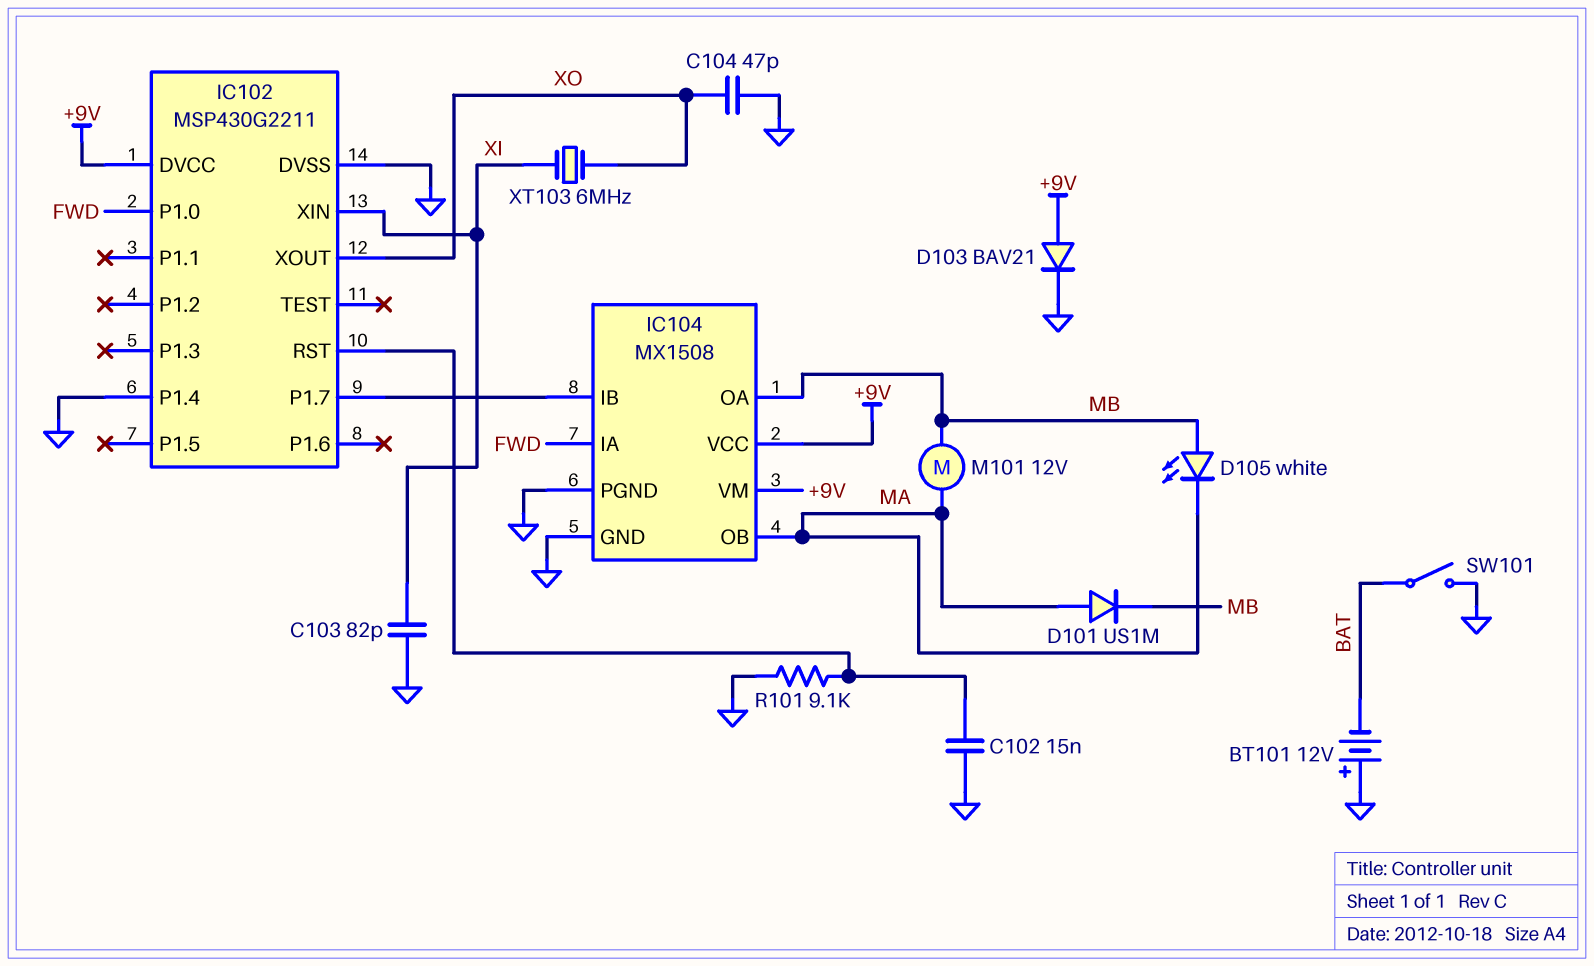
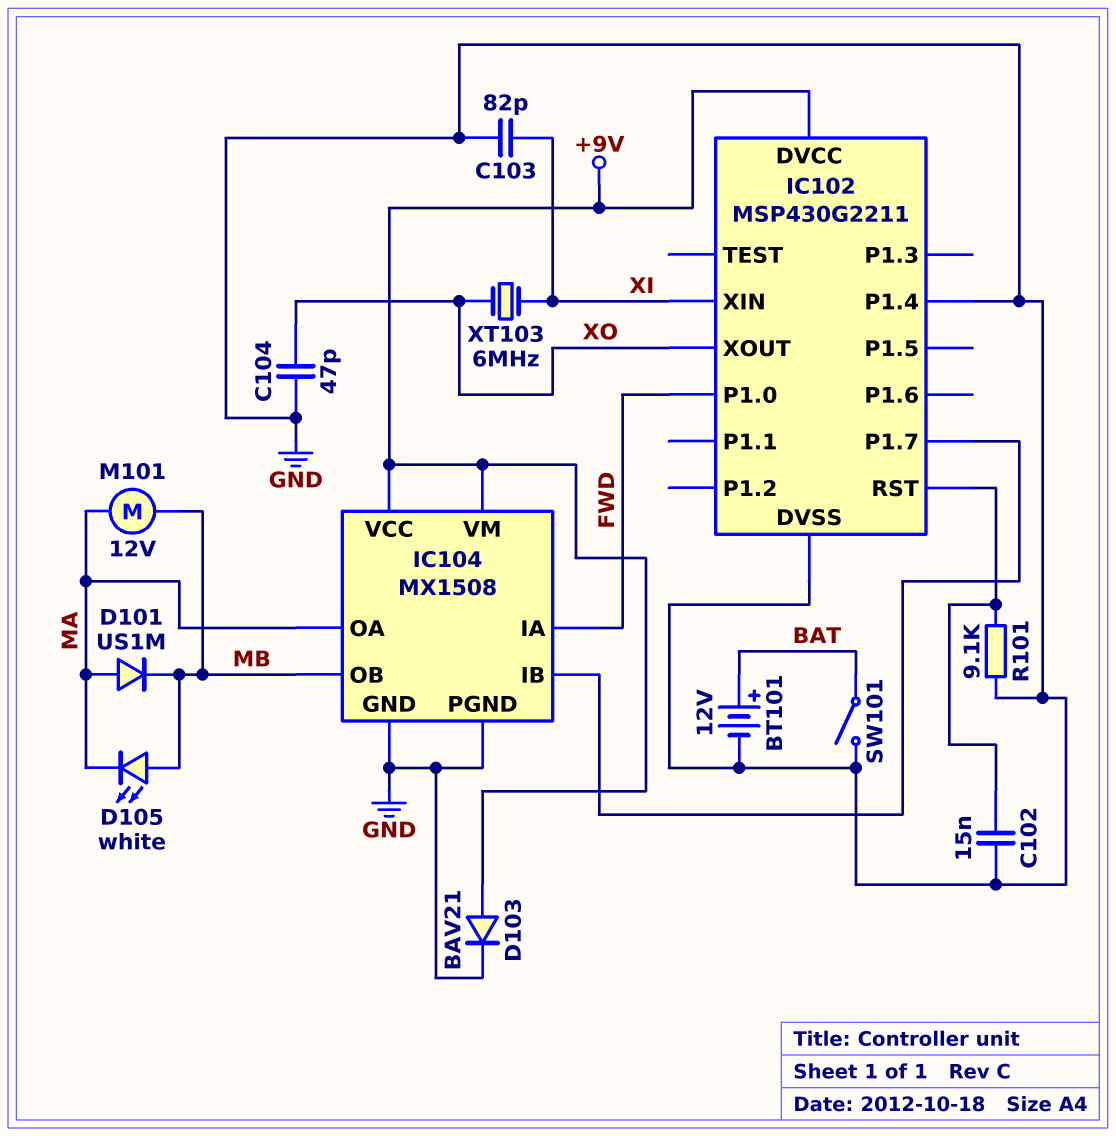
BT101: 12V (plus GND, minus BAT) -> 12V (plus BAT, minus GND)
IC104 pin OA: MB -> MA
IC104 pin OB: MA -> MB

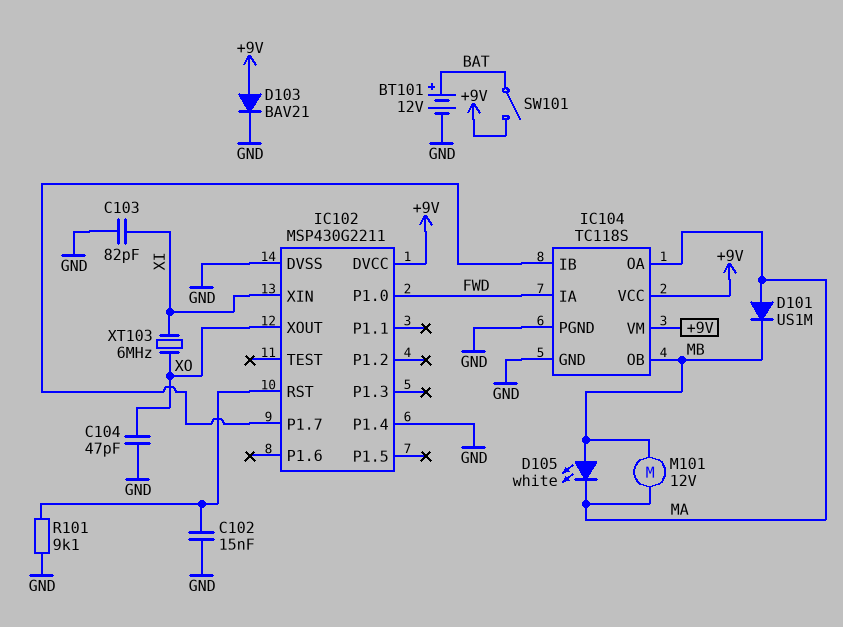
IC104: MX1508 -> TC118S
SW101: switch (BAT, GND) -> switch (+9V, BAT)

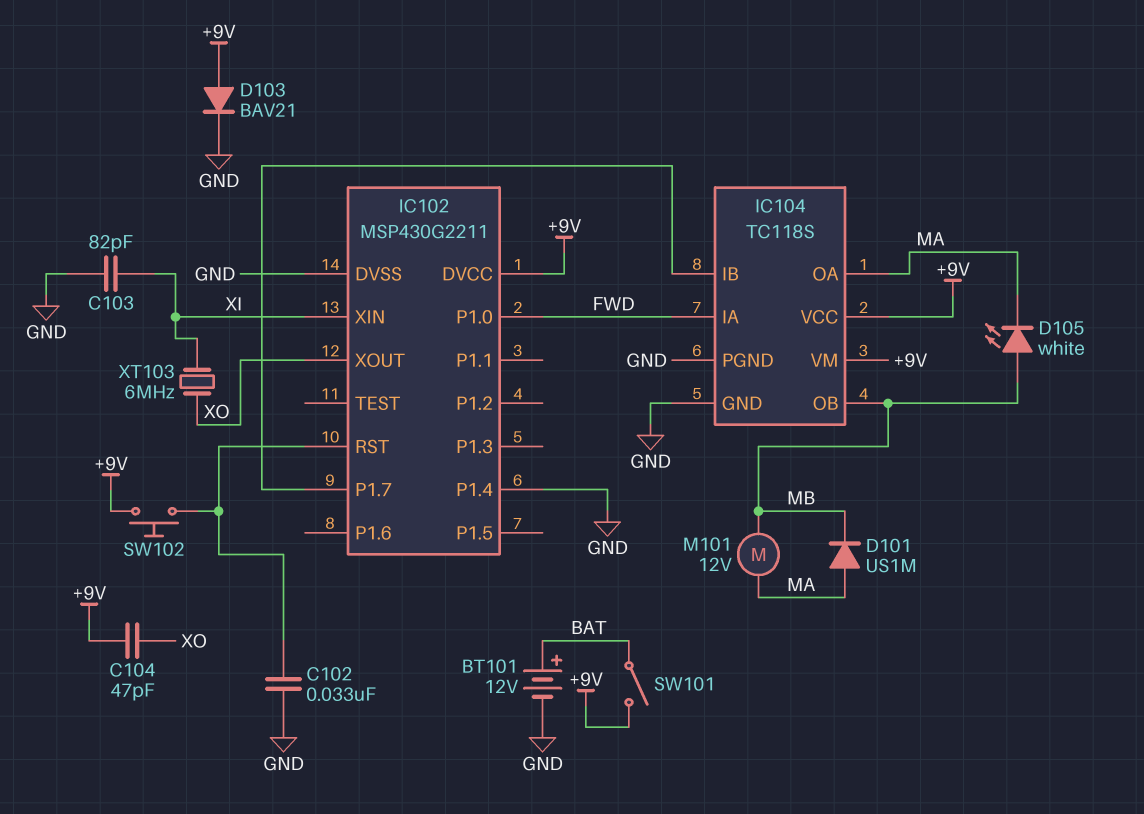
C102: 15nF (GND, IC102/RST) -> 33nF (GND, IC102/RST)
C104: 47pF (GND, XO) -> 47pF (+9V, XO)
R101: 9.1k (GND, IC102/RST) -> none
SW102: none -> button (+9V, IC102/RST)

